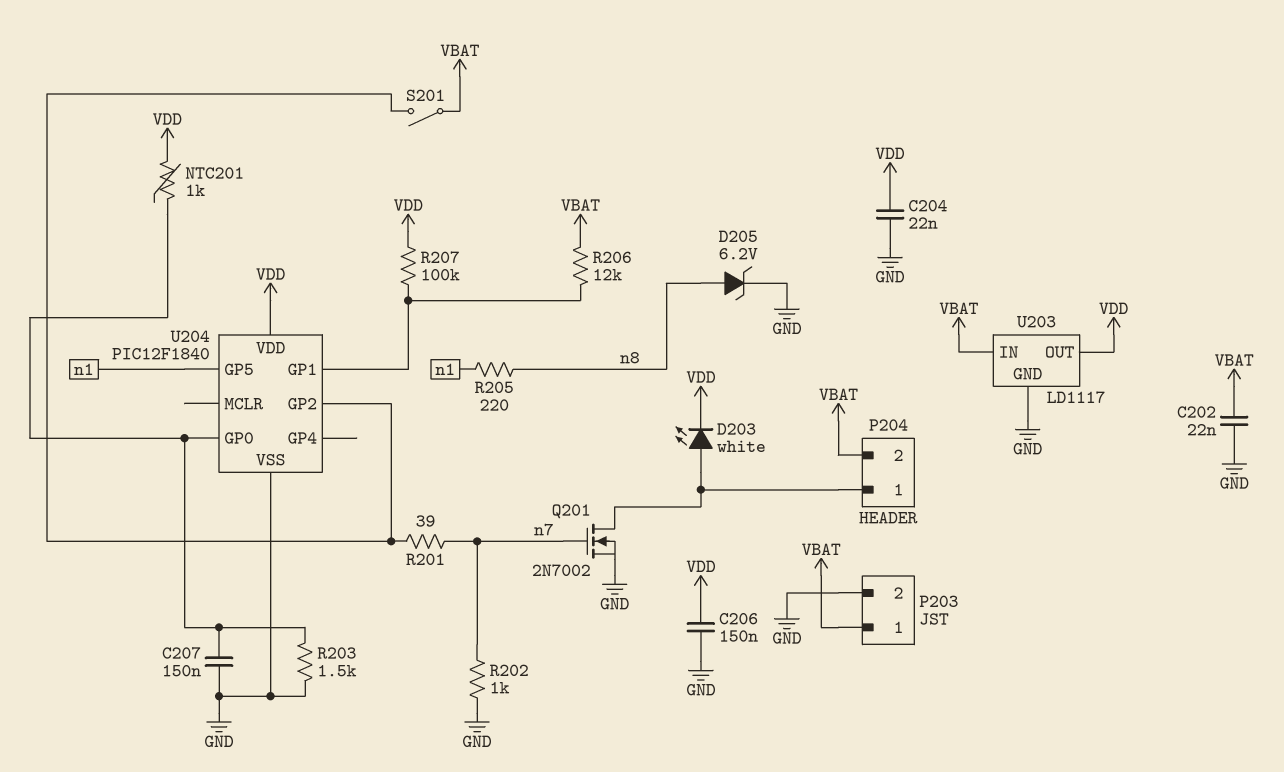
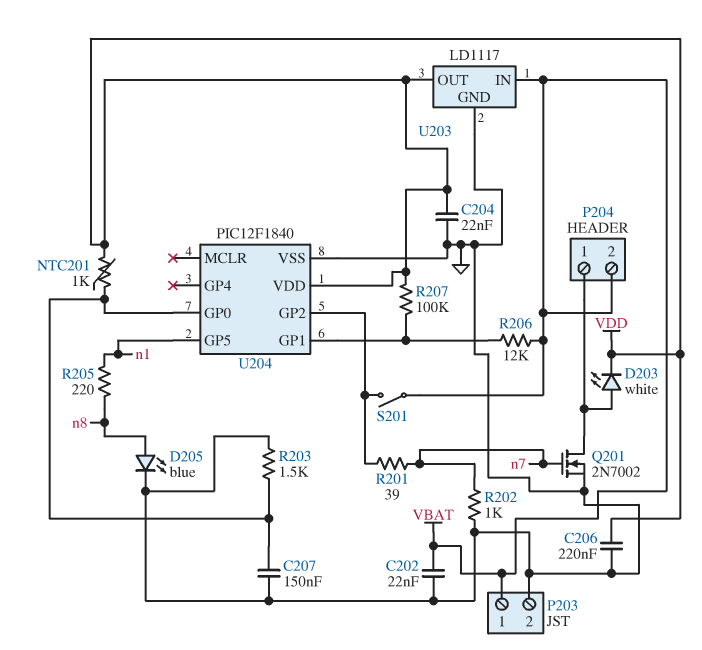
C206: 150nF (GND, VDD) -> 220nF (GND, VDD)
D205: zener 6.2V (A n8, K GND) -> LED blue (A n8, K GND)

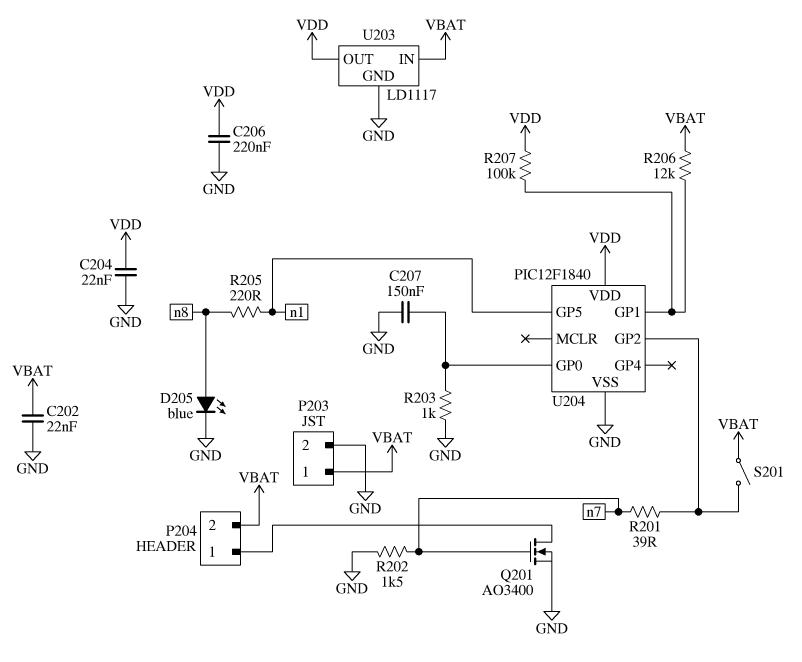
D203: LED white (A P204/1, K VDD) -> none
NTC201: 1k (U204/GP0, VDD) -> none
Q201: NMOS 2N7002 (G n7, D P204/1, S GND) -> NMOS AO3400 (G n7, D P204/1, S GND)
R202: 1k (GND, n7) -> 1.5k (GND, n7)
R203: 1.5k (GND, U204/GP0) -> 1k (GND, U204/GP0)

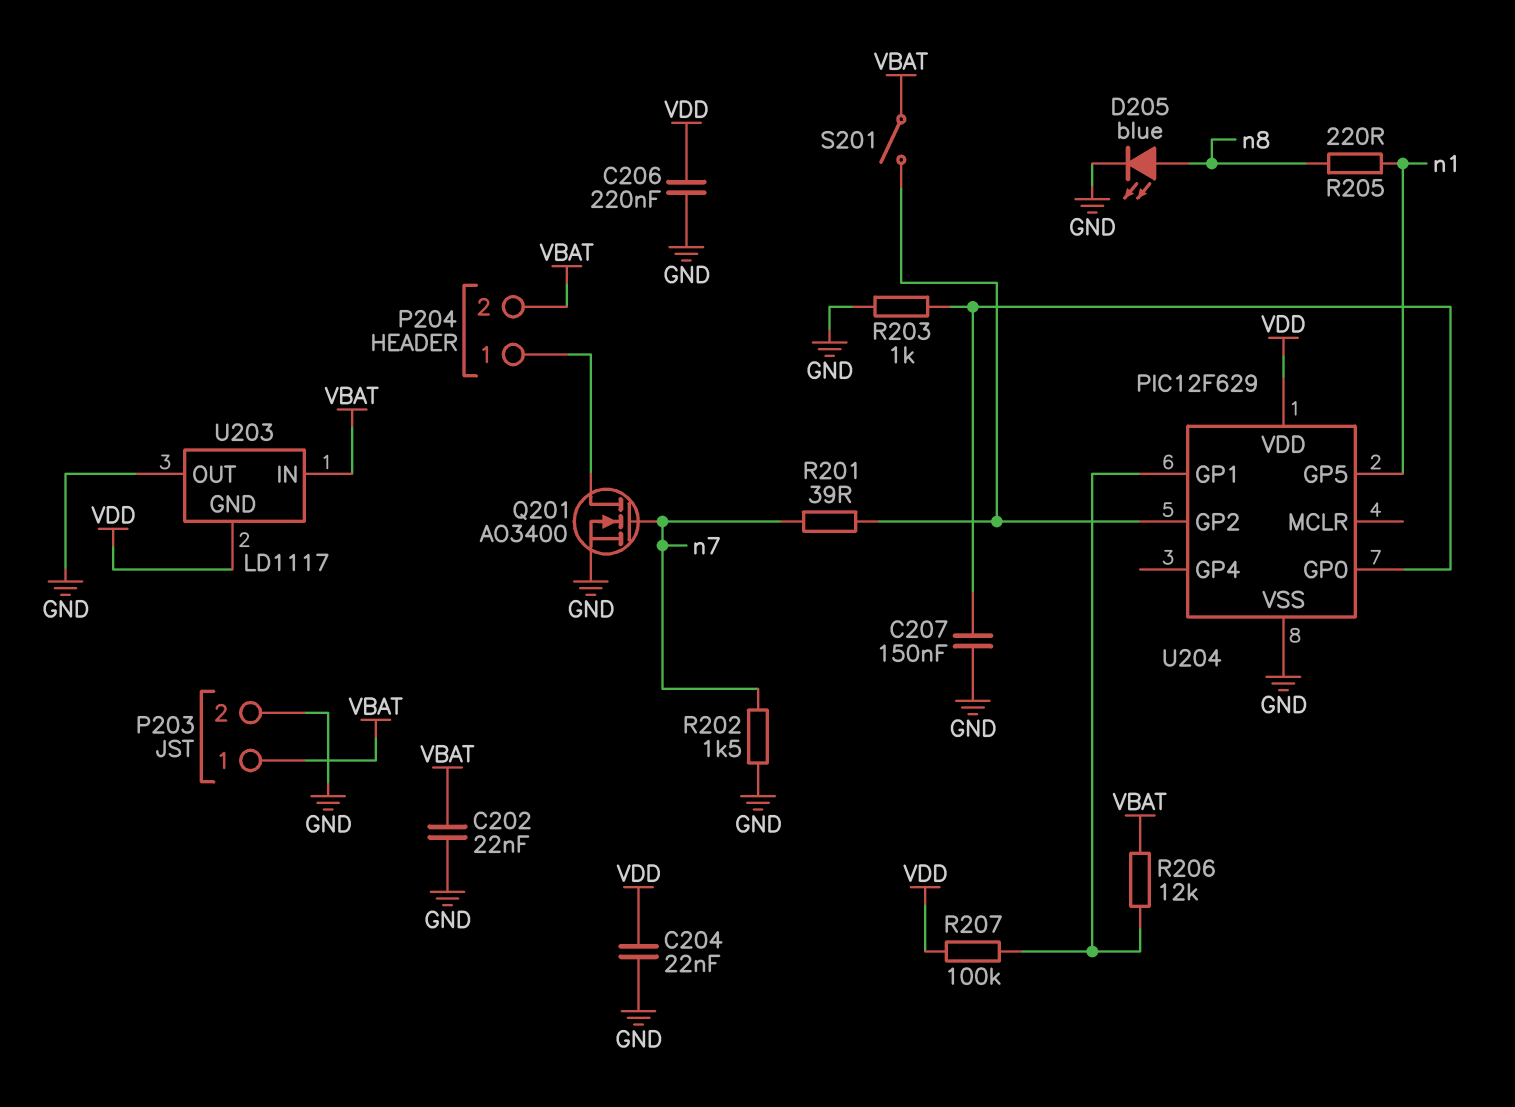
U203 pin GND: GND -> VDD
U203 pin OUT: VDD -> GND
U204: PIC12F1840 -> PIC12F629

